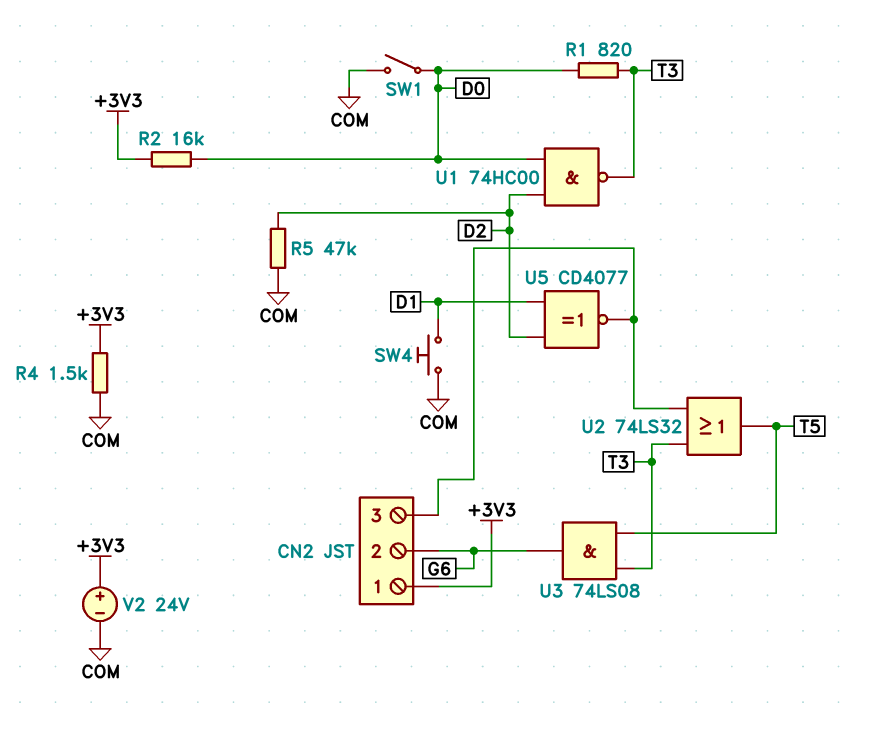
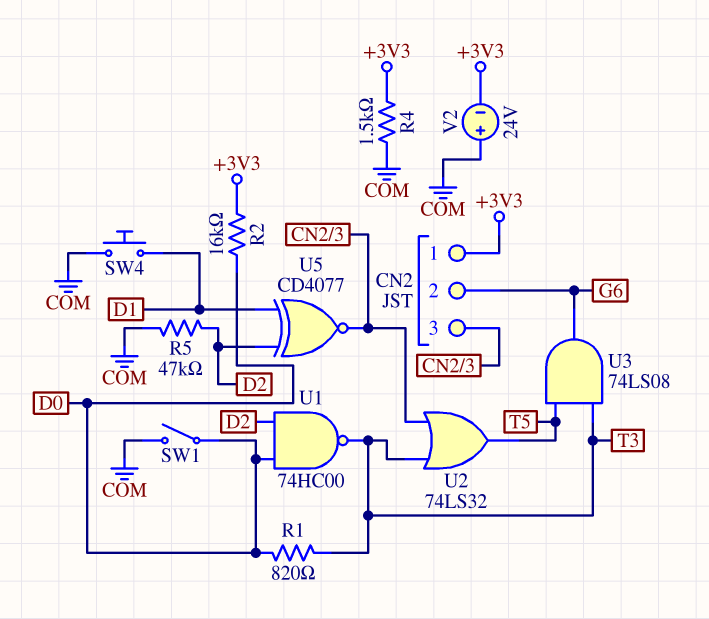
V2: 24V (plus +3V3, minus COM) -> 24V (plus COM, minus +3V3)

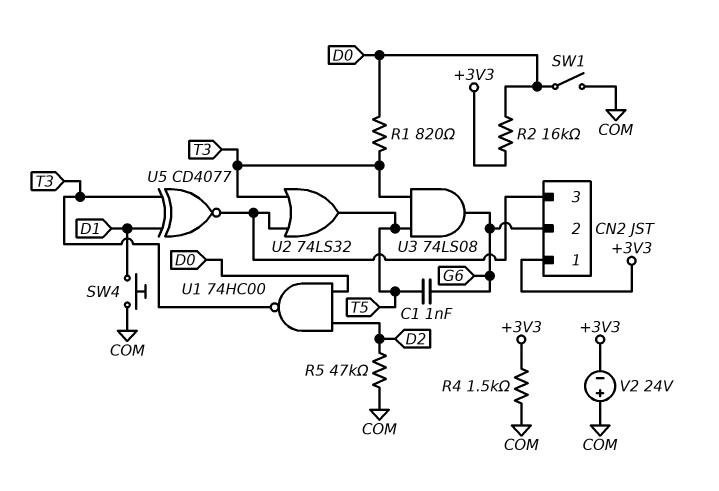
C1: none -> 1nF (G6, T5)
U5: XNOR CD4077 (in D1, in D2, out CN2/3) -> XNOR CD4077 (in D1, in T3, out CN2/3)

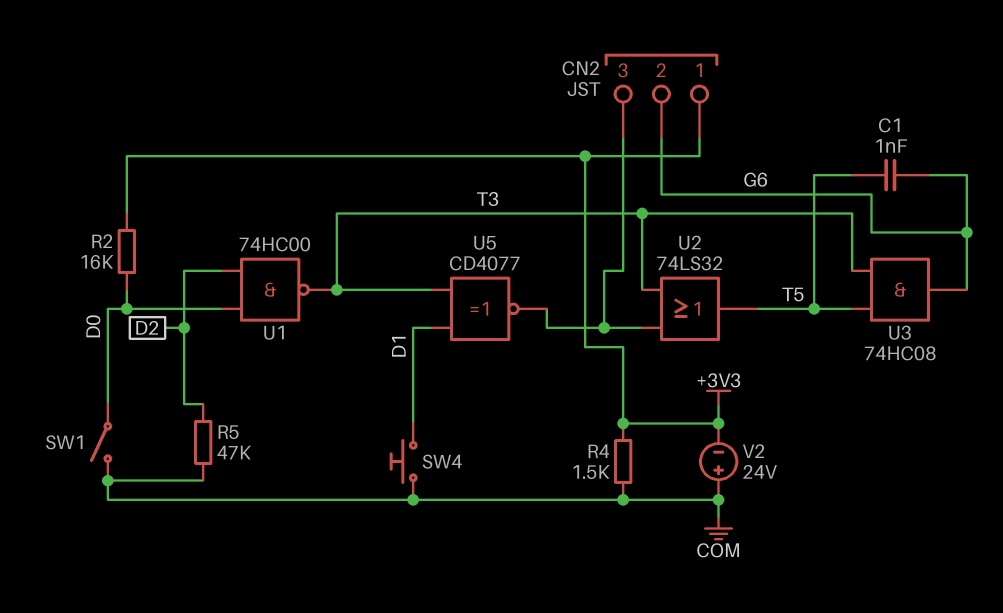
R1: 820 (D0, T3) -> none
U3: AND 74LS08 (in T3, in T5, out G6) -> AND 74HC08 (in T3, in T5, out G6)

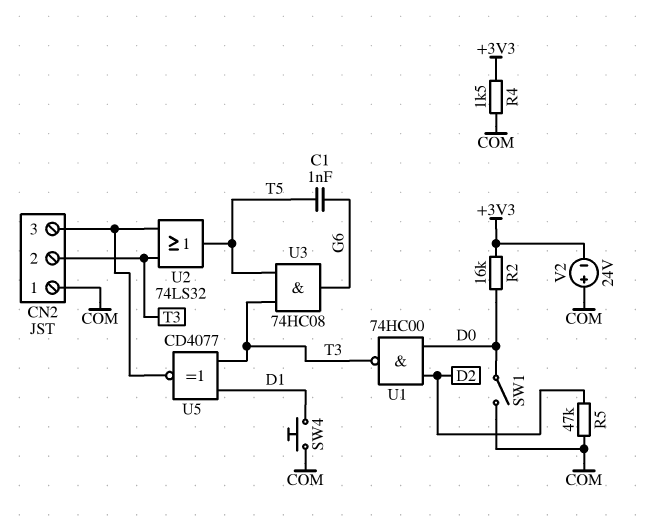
CN2 pin 1: +3V3 -> COM
CN2 pin 2: G6 -> T3

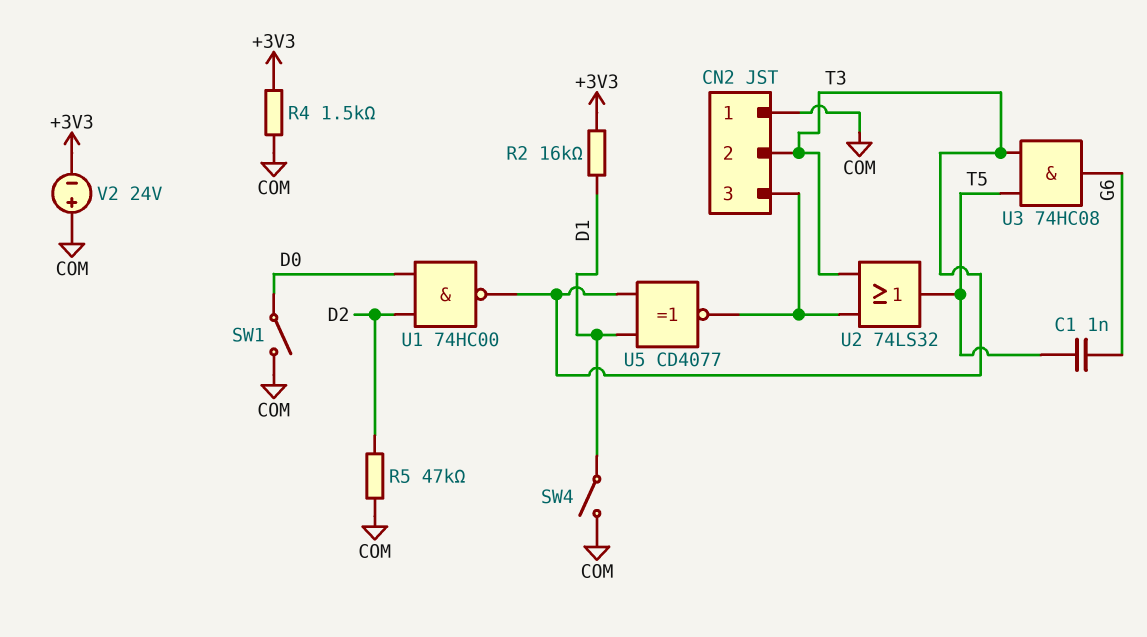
R2: 16k (+3V3, D0) -> 16k (+3V3, D1)
SW4: button (COM, D1) -> switch (COM, D1)

